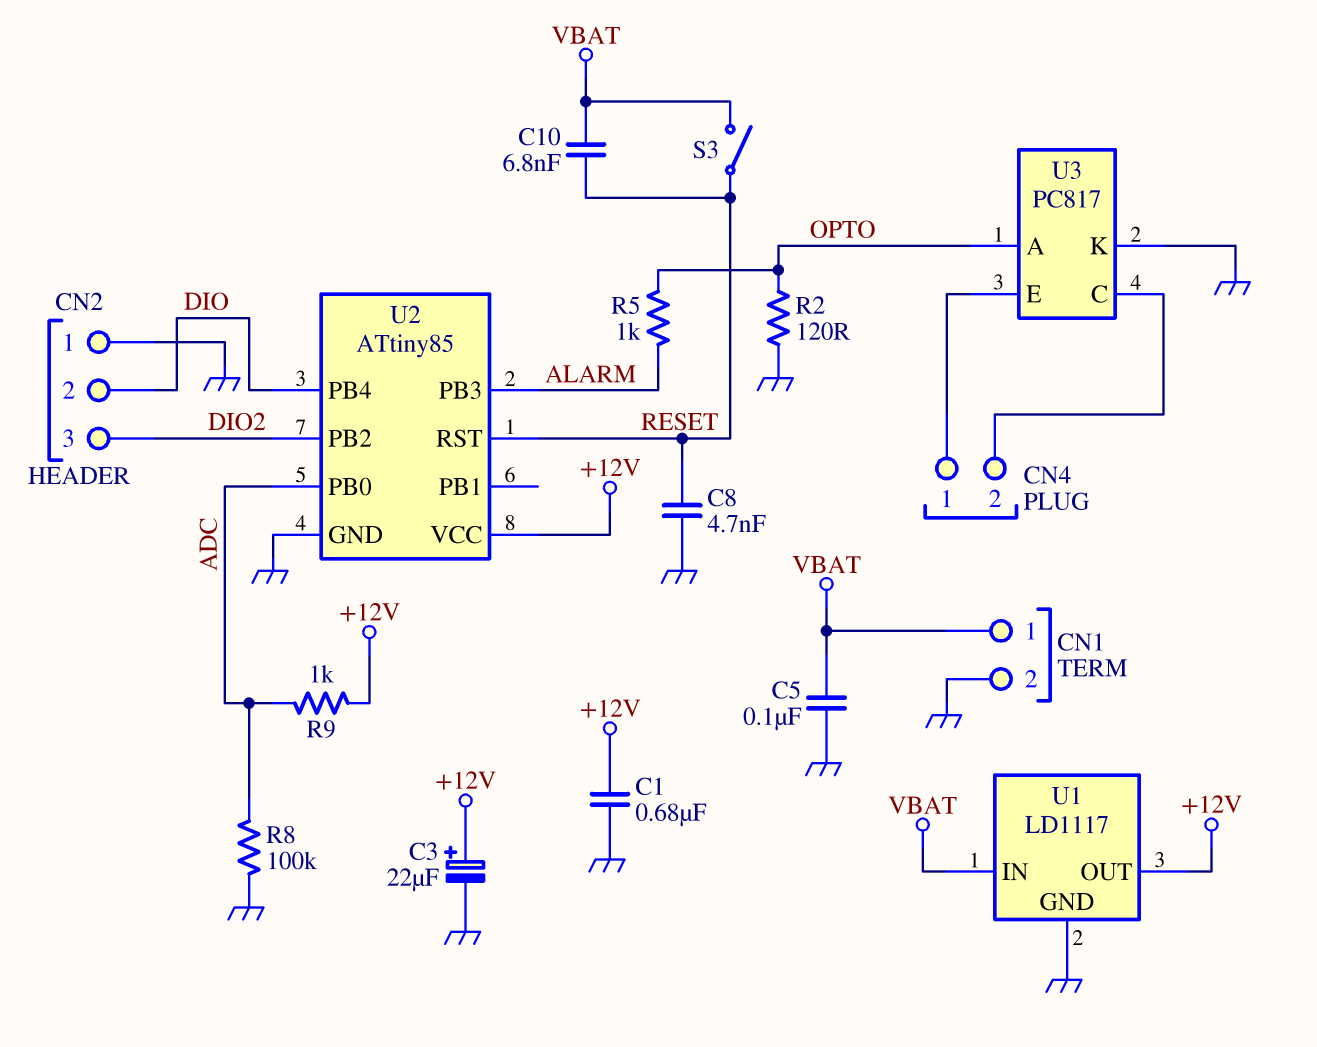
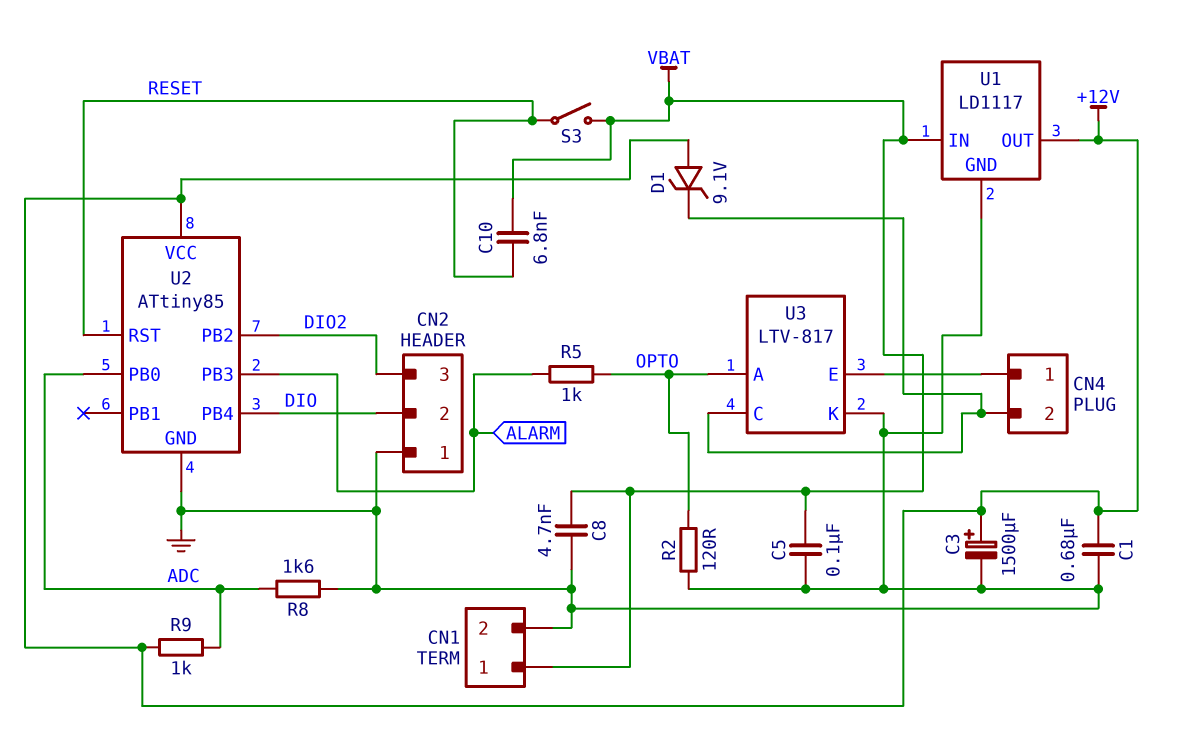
C3: 22uF (plus +12V, minus GND) -> 1500uF (plus +12V, minus GND)
C8: 4.7nF (GND, RESET) -> 4.7nF (GND, VBAT)
D1: none -> zener 9.1V (A +12V, K CN4/2)
R8: 100k (ADC, GND) -> 1.6k (ADC, GND)
U3: PC817 -> LTV-817

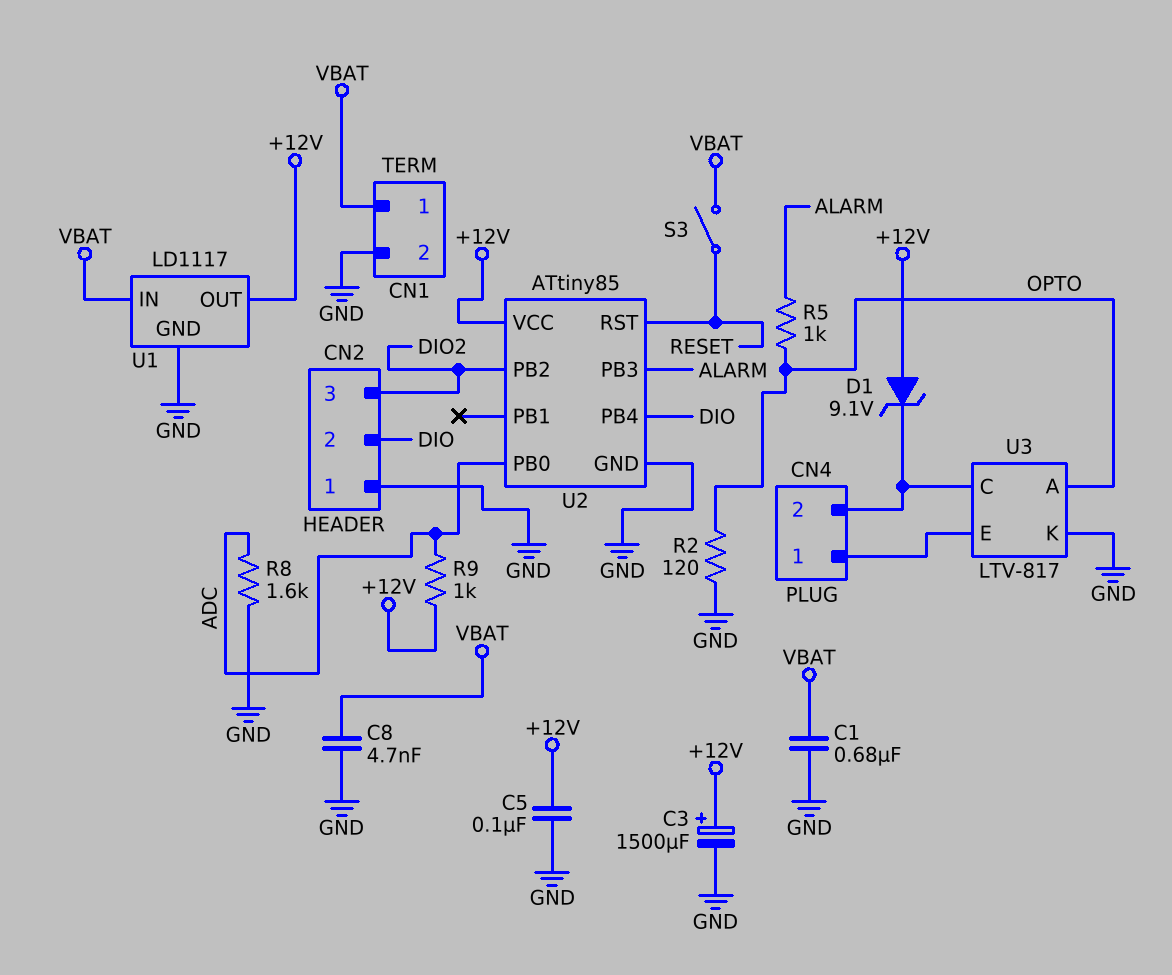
C1: 680nF (+12V, GND) -> 680nF (GND, VBAT)
C5: 100nF (GND, VBAT) -> 100nF (+12V, GND)
C10: 6.8nF (RESET, VBAT) -> none

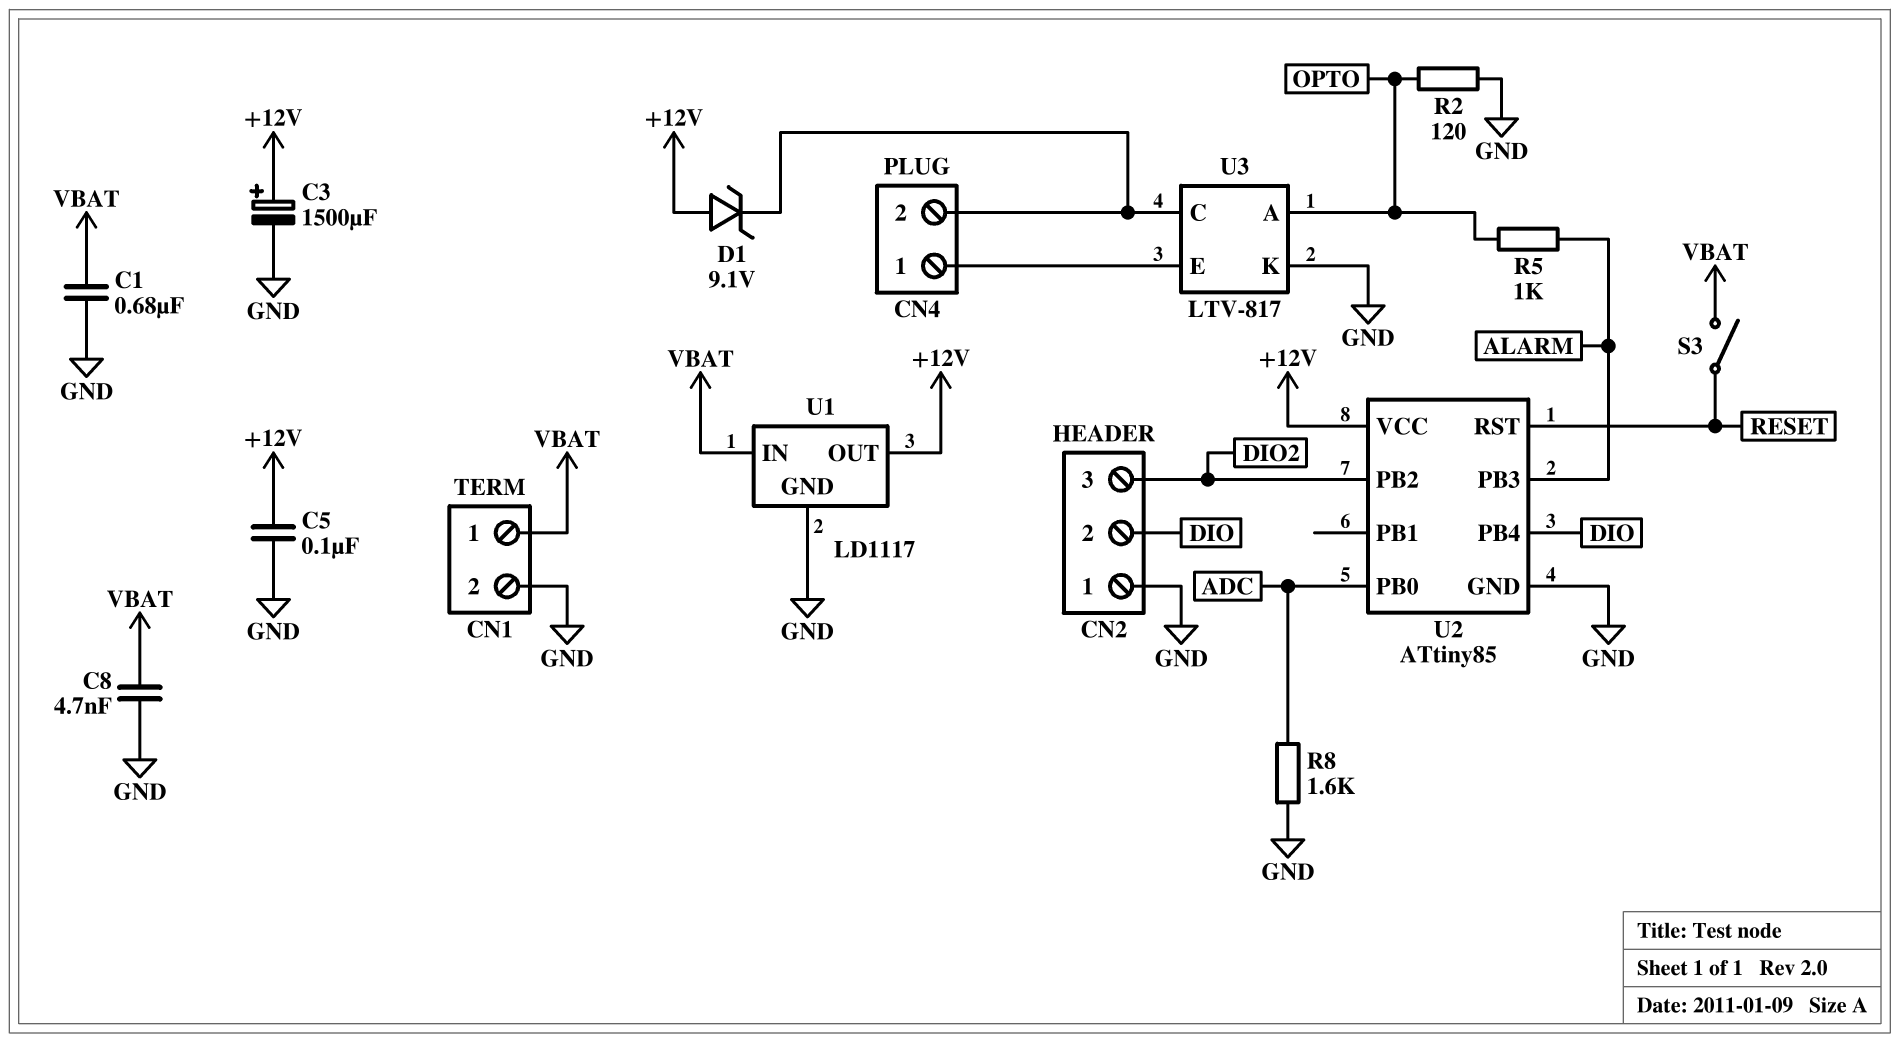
R9: 1k (+12V, ADC) -> none

